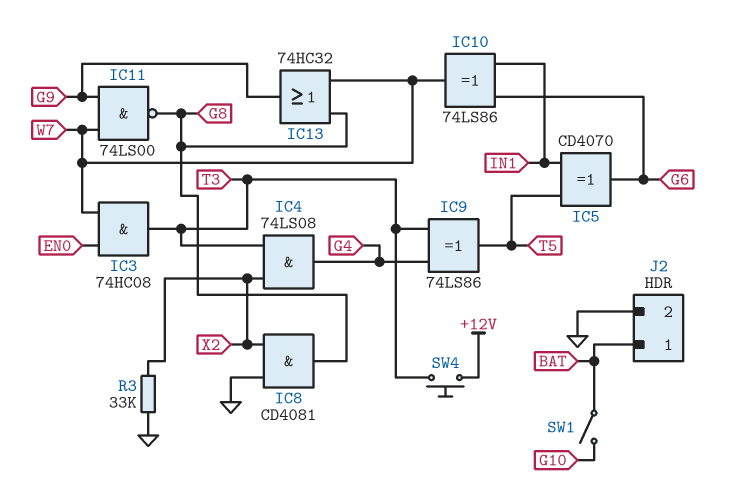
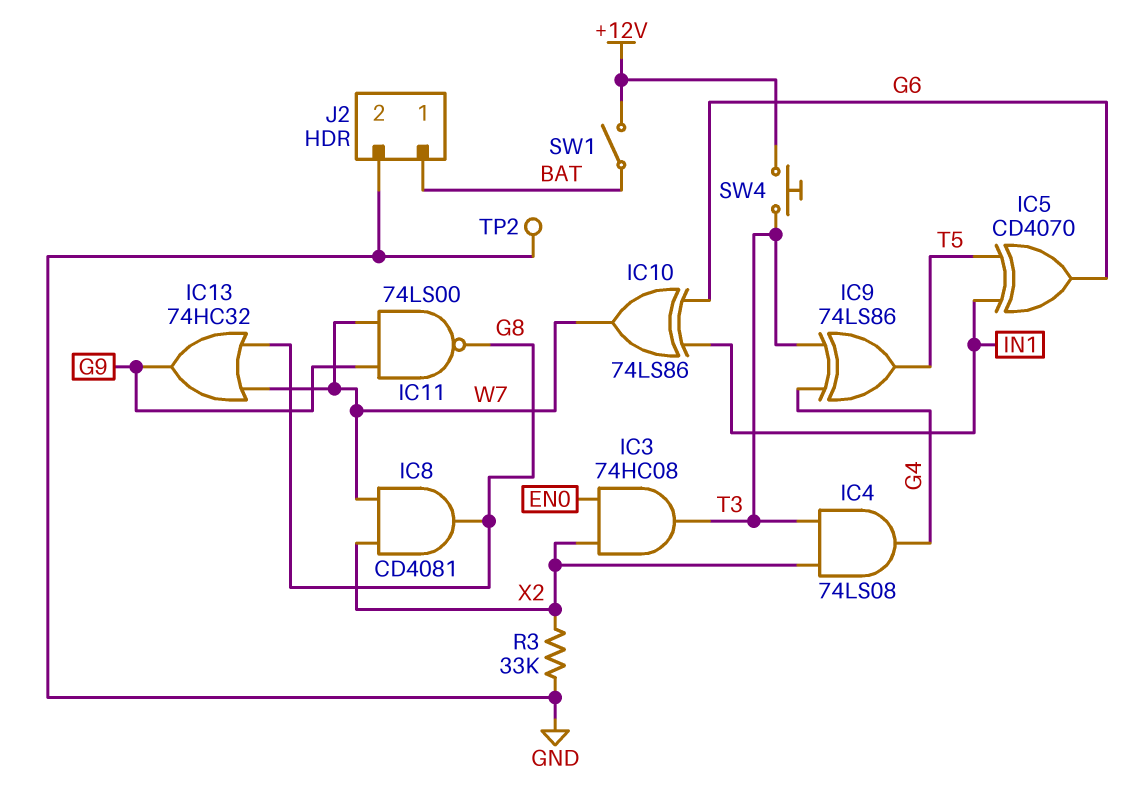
IC3: AND 74HC08 (in EN0, in W7, out T3) -> AND 74HC08 (in EN0, in X2, out T3)
IC8: AND CD4081 (in GND, in X2, out G8) -> AND CD4081 (in W7, in X2, out G8)
SW1: switch (BAT, G10) -> switch (+12V, BAT)
TP2: none -> test point (GND)

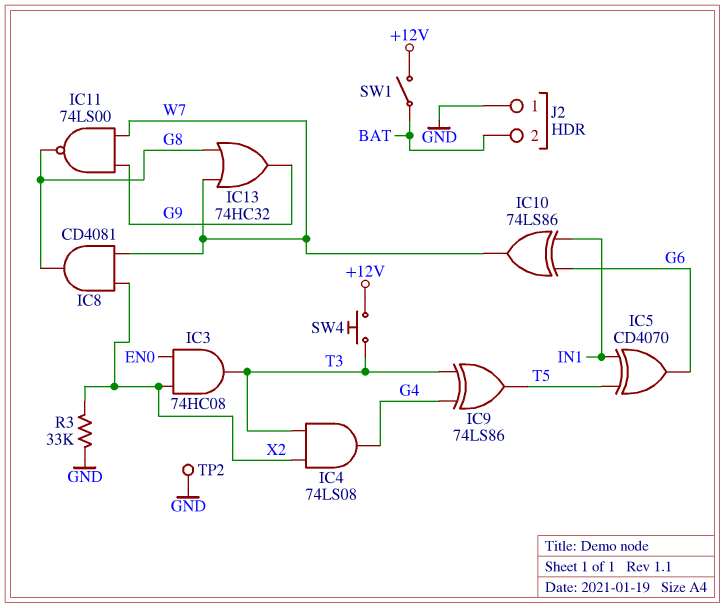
J2 pin 1: BAT -> GND
J2 pin 2: GND -> BAT

